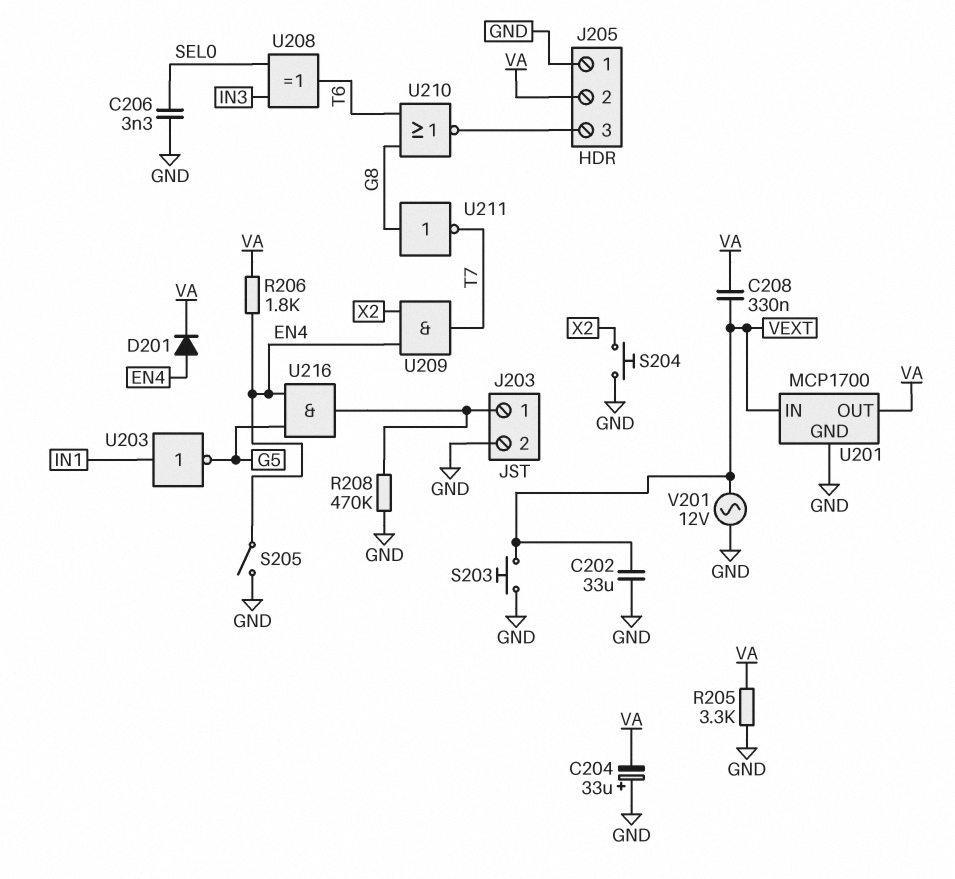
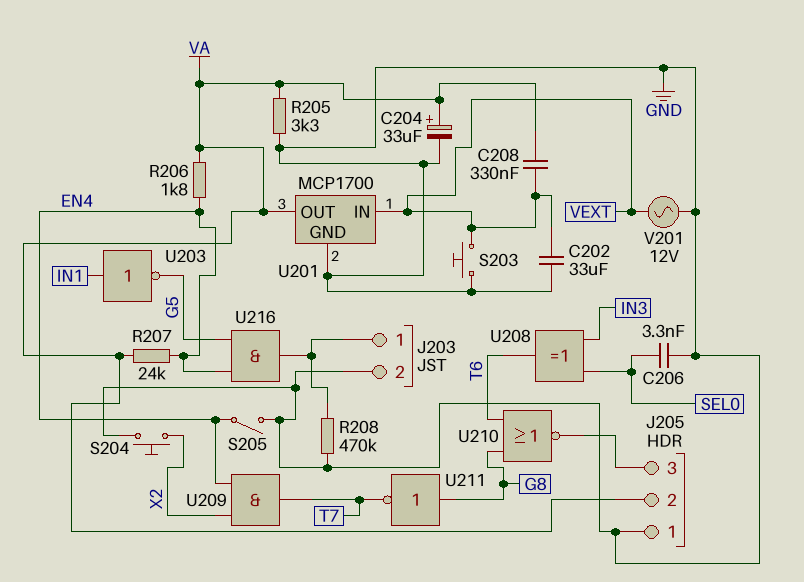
C204: 33uF (plus GND, minus VA) -> 33uF (plus VA, minus GND)
D201: diode (A EN4, K VA) -> none
R207: none -> 24k (EN4, VA)

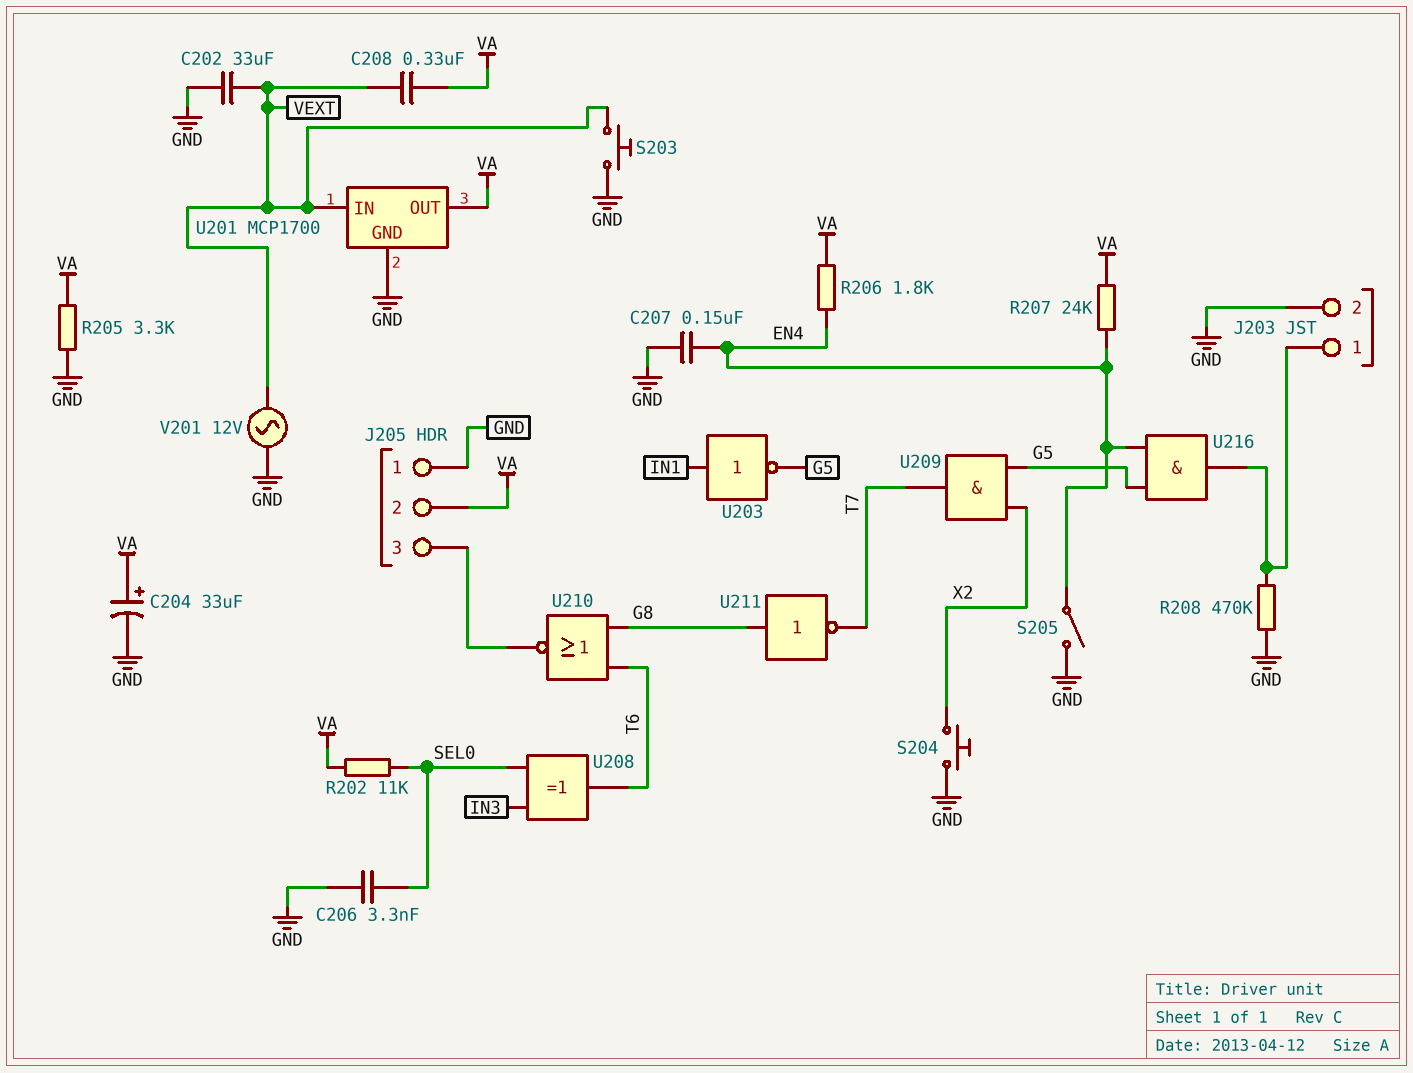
C207: none -> 150nF (EN4, GND)
R202: none -> 11k (SEL0, VA)
U209: AND (in EN4, in X2, out T7) -> AND (in G5, in X2, out T7)

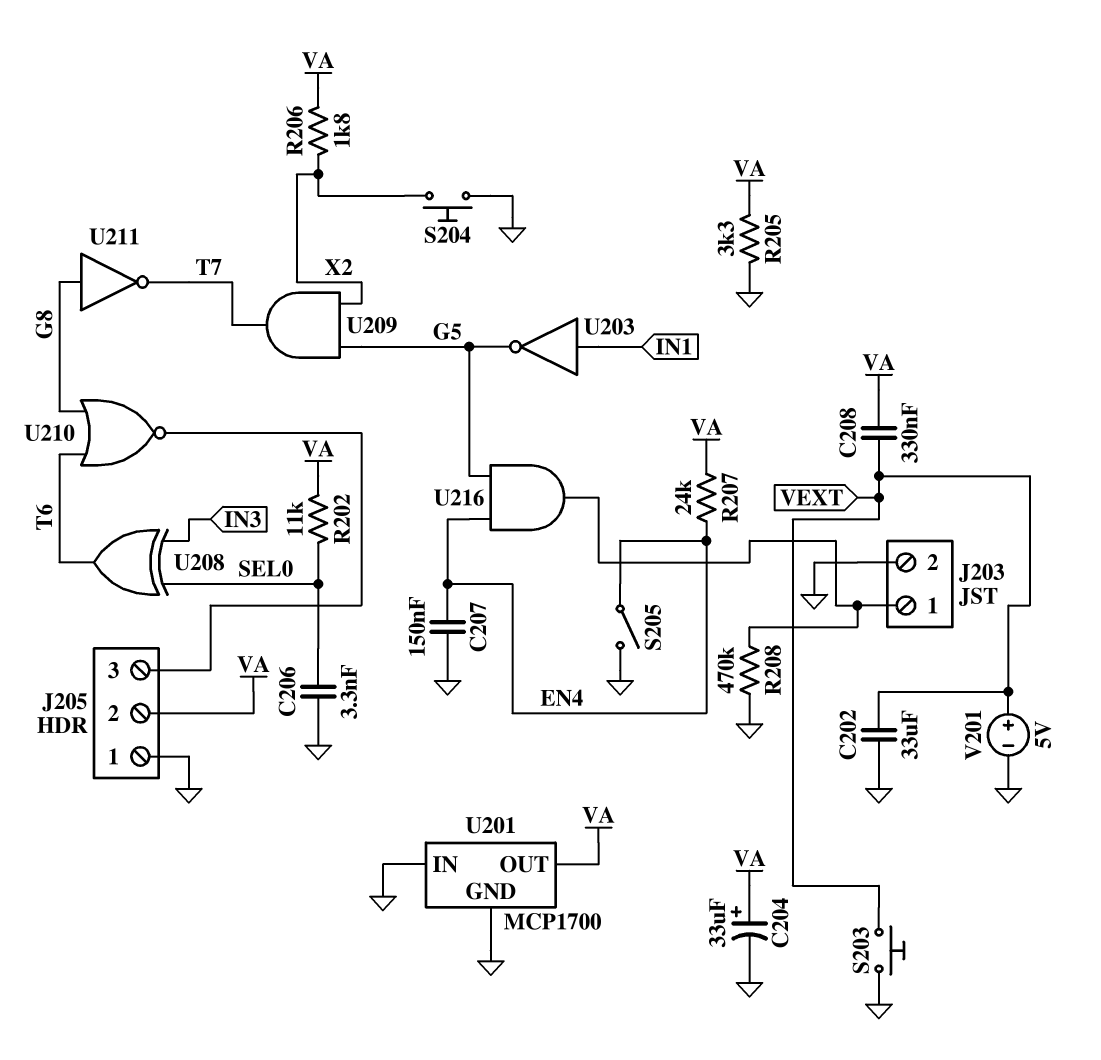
R206: 1.8k (EN4, VA) -> 1.8k (VA, X2)
U201 pin IN: VEXT -> GND
V201: AC 12V (GND, VEXT) -> 5V (plus VEXT, minus GND)

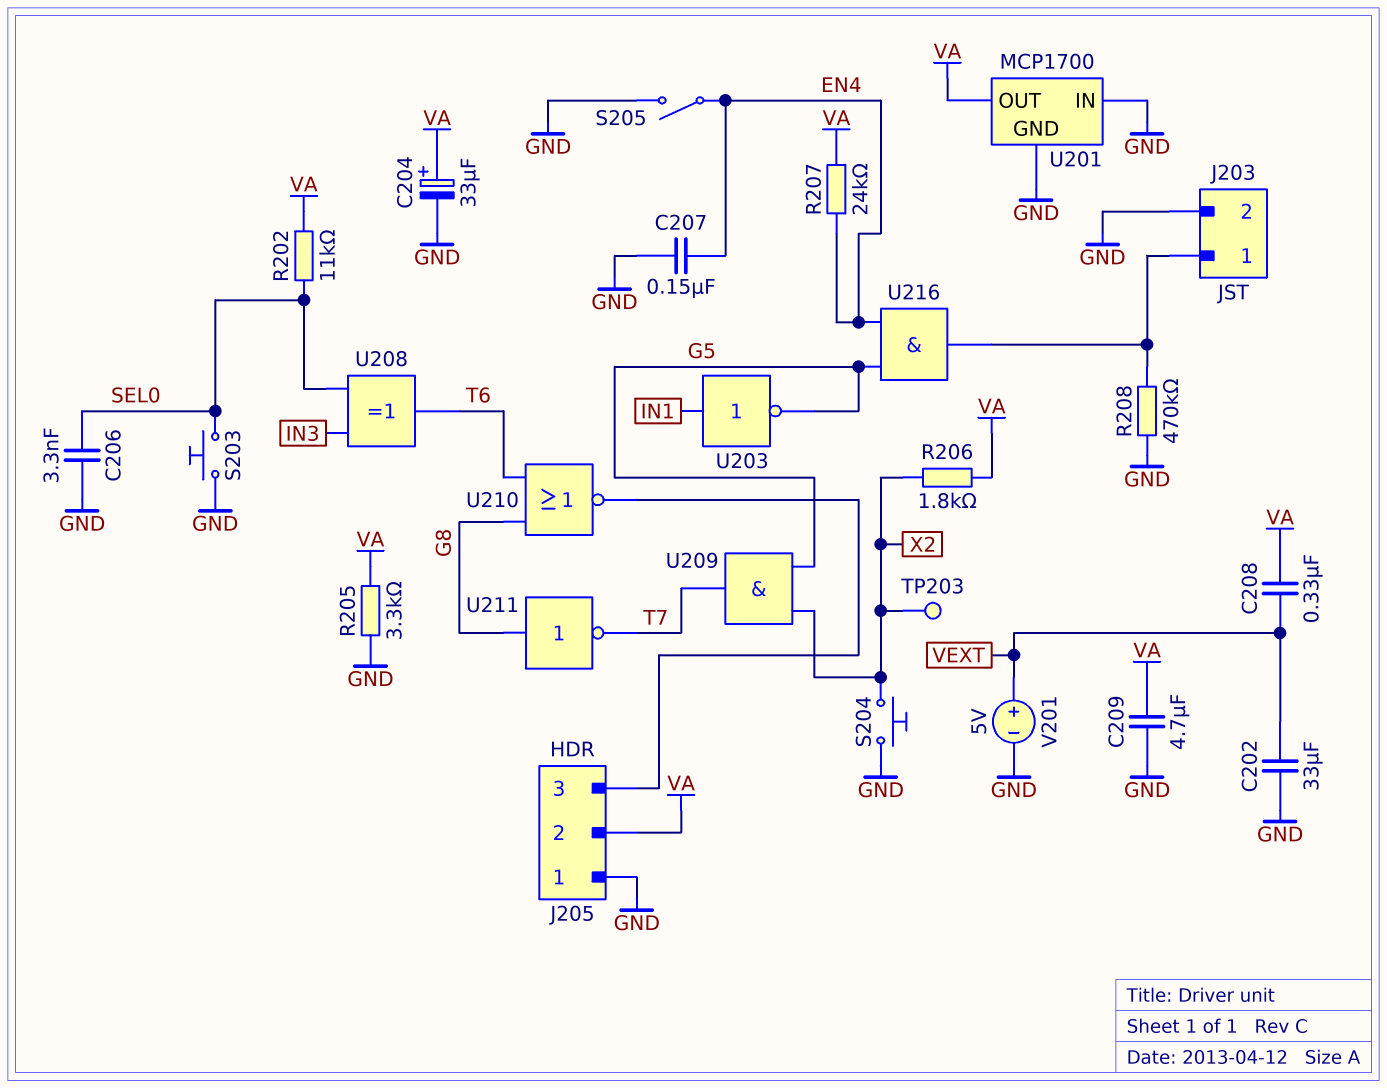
C209: none -> 4.7uF (GND, VA)
S203: button (GND, VEXT) -> button (GND, SEL0)
TP203: none -> test point (X2)

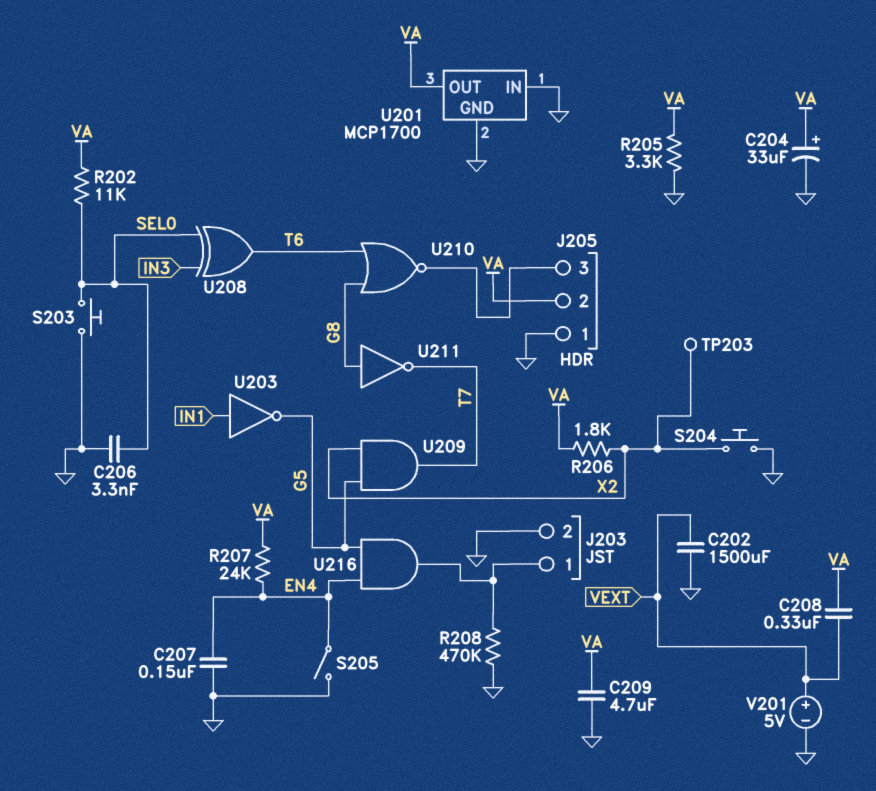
C202: 33uF (GND, VEXT) -> 1500uF (GND, VEXT)

